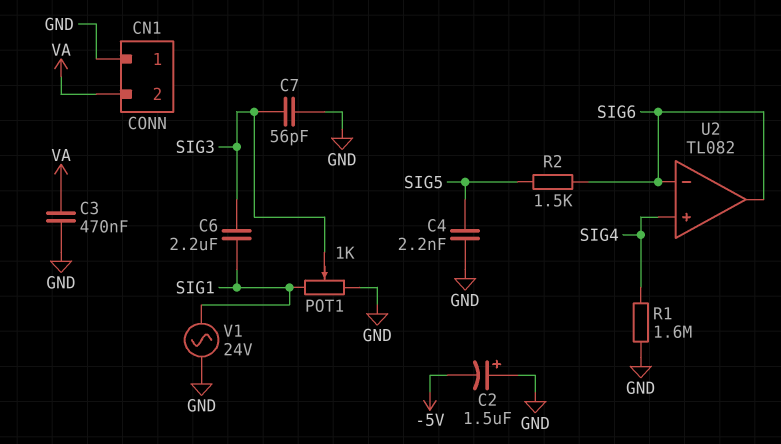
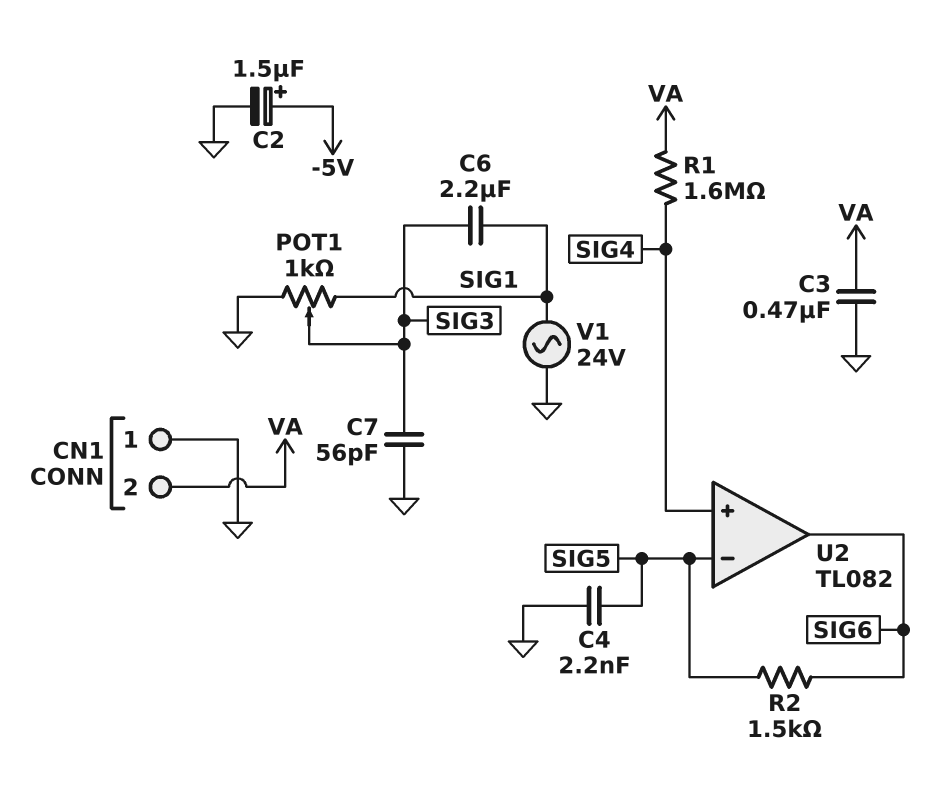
C2: 1.5uF (plus GND, minus -5V) -> 1.5uF (plus -5V, minus GND)
R1: 1.6M (GND, SIG4) -> 1.6M (SIG4, VA)
U2 pin in-: SIG6 -> SIG5

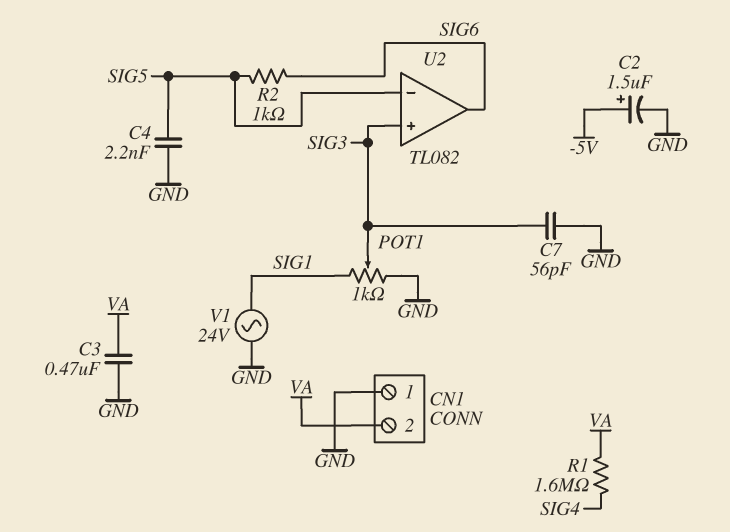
C6: 2.2uF (SIG1, SIG3) -> none
R2: 1.5k (SIG5, SIG6) -> 1k (SIG5, SIG6)
U2 pin in+: SIG4 -> SIG3

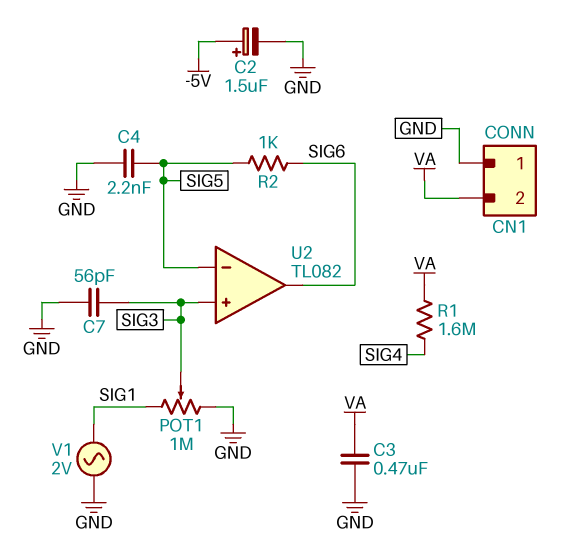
POT1: 1k (GND, SIG1, wiper SIG3) -> 1M (GND, SIG1, wiper SIG3)
V1: AC 24V (GND, SIG1) -> AC 2V (GND, SIG1)

